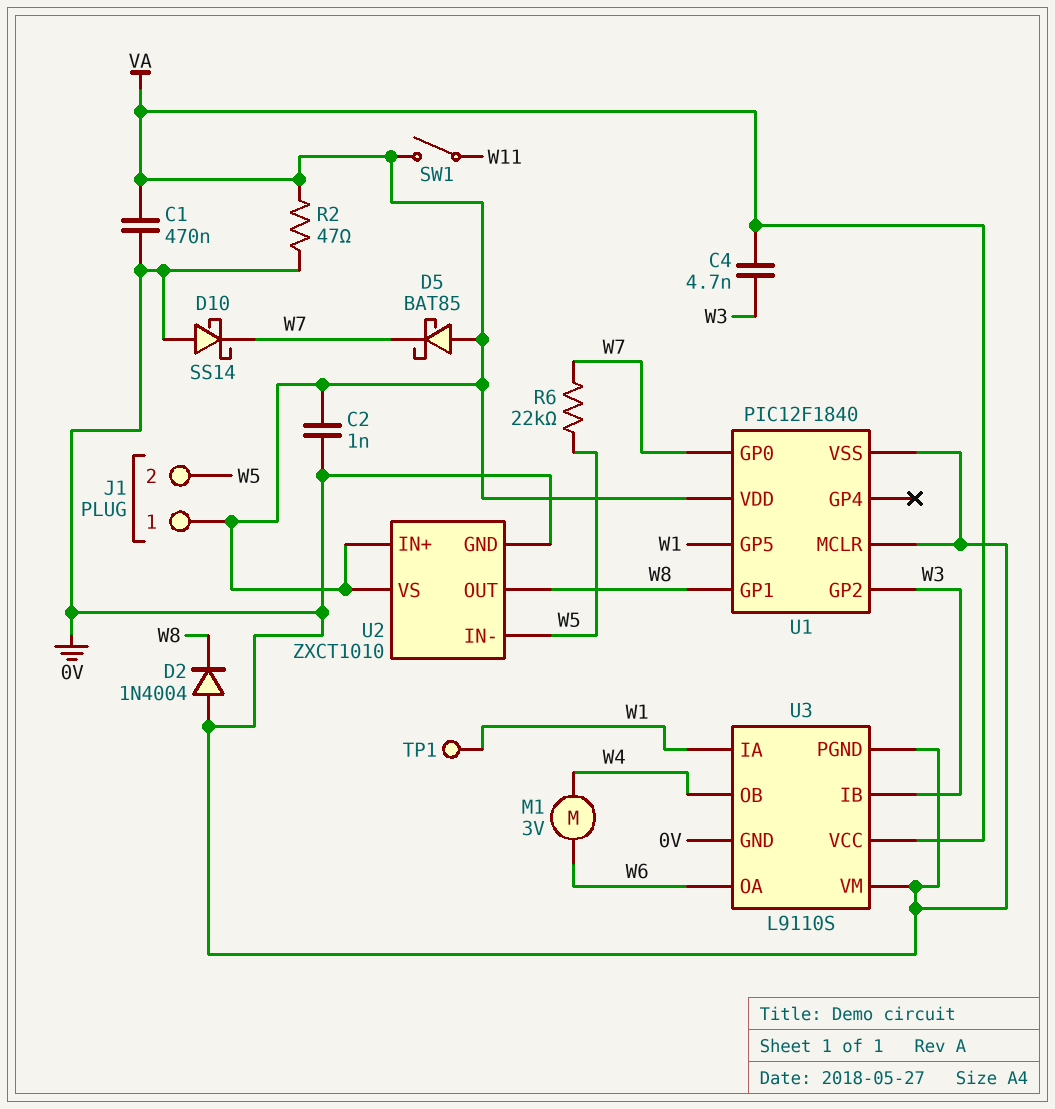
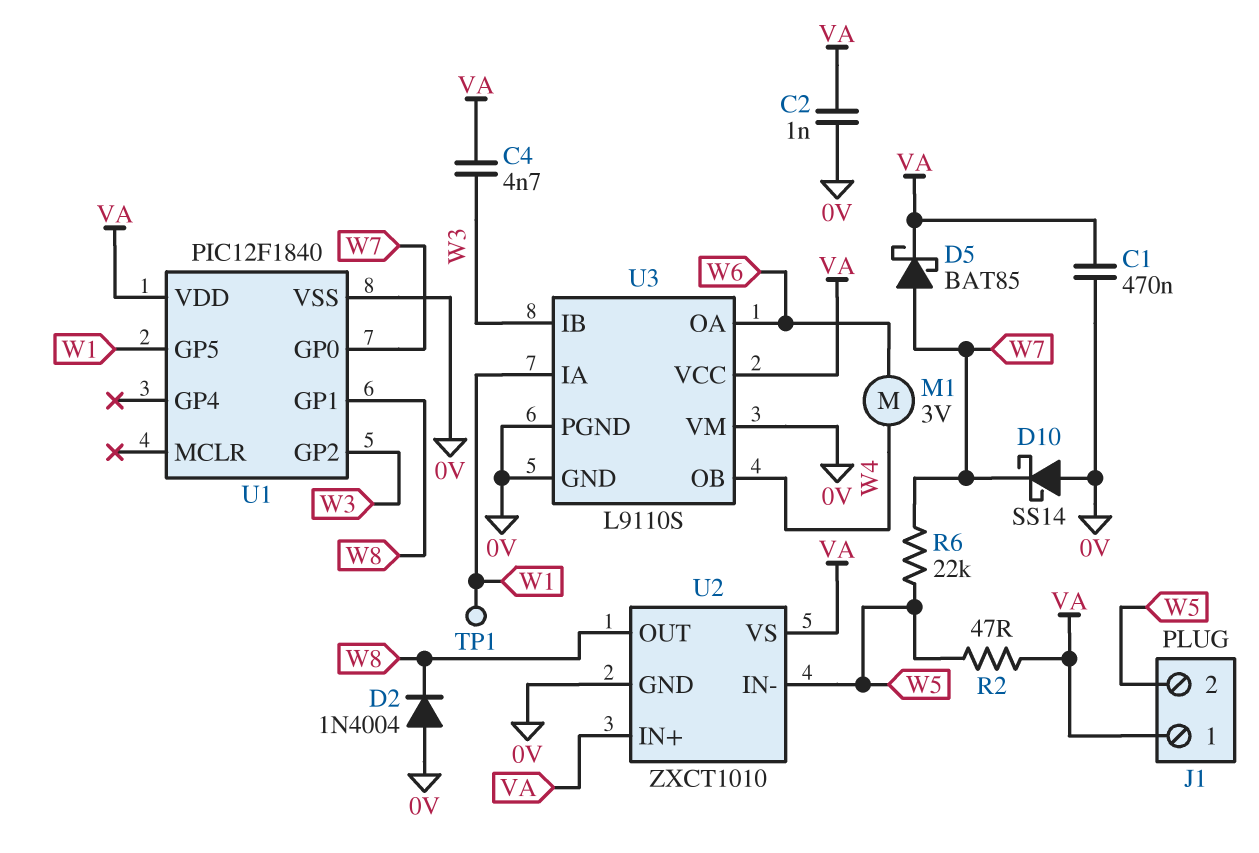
D5: schottky BAT85 (A VA, K W7) -> schottky BAT85 (A W7, K VA)
R2: 47 (0V, VA) -> 47 (VA, W5)
SW1: switch (VA, W11) -> none
U1 pin MCLR: 0V -> none

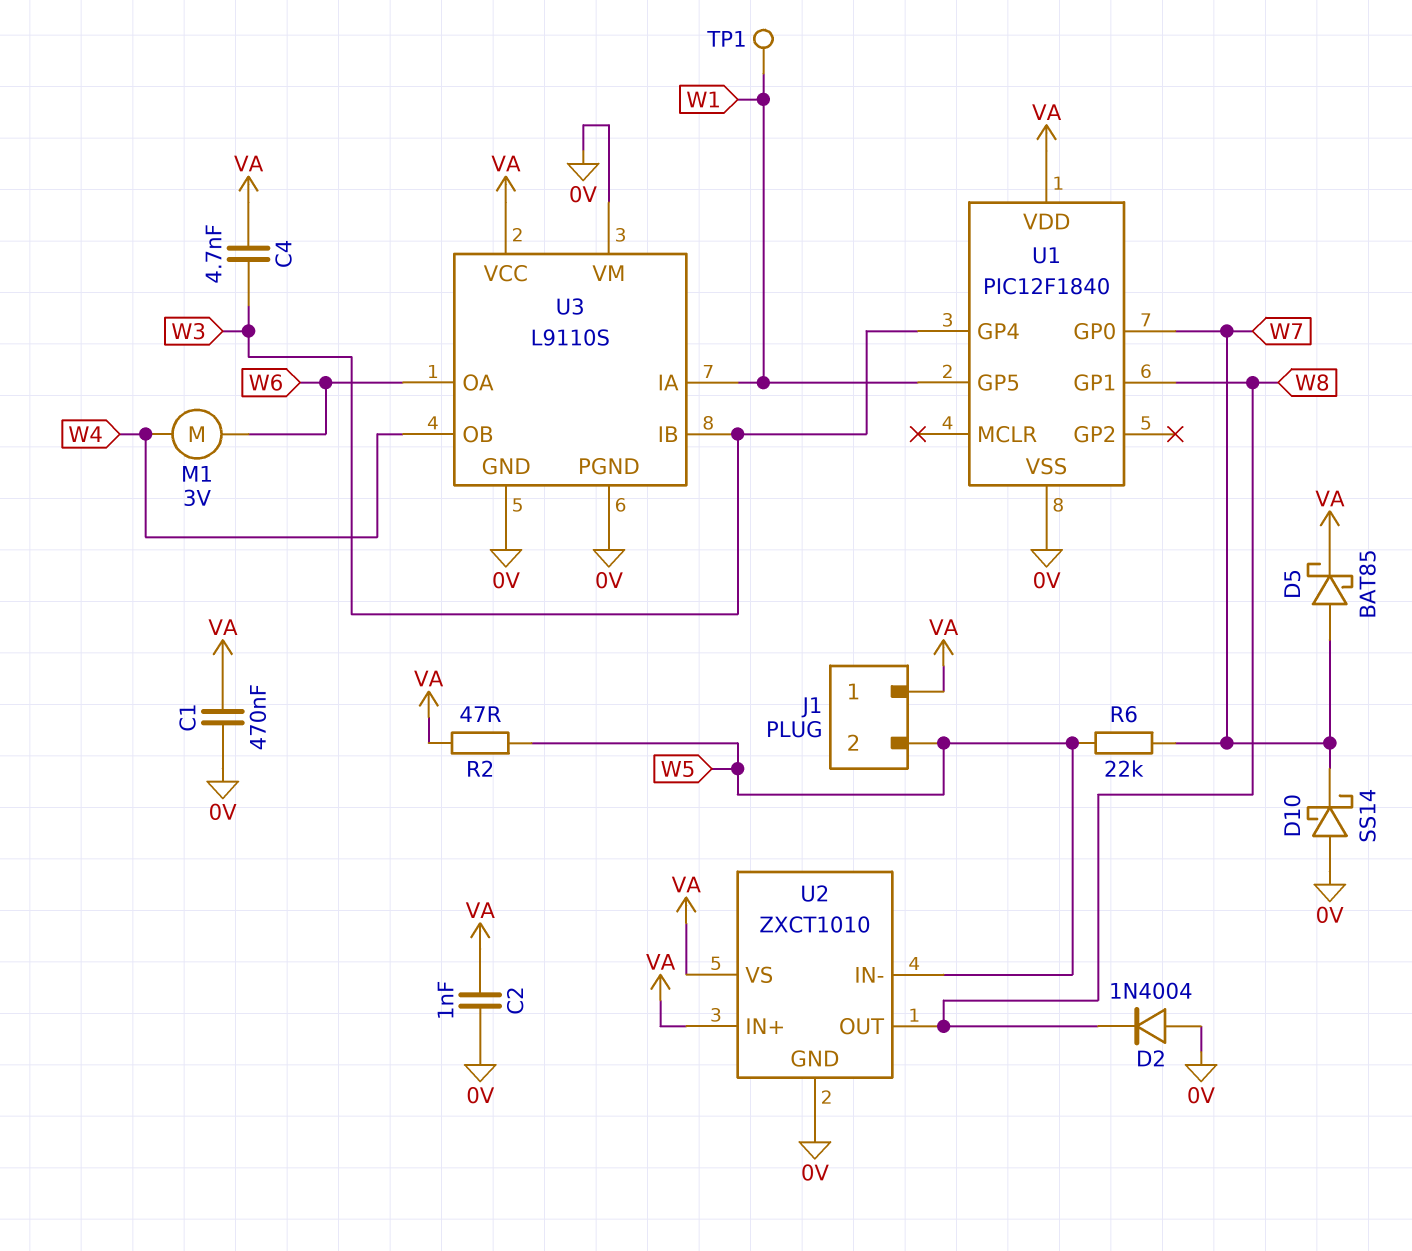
U1 pin GP2: W3 -> none
U1 pin GP4: none -> W3

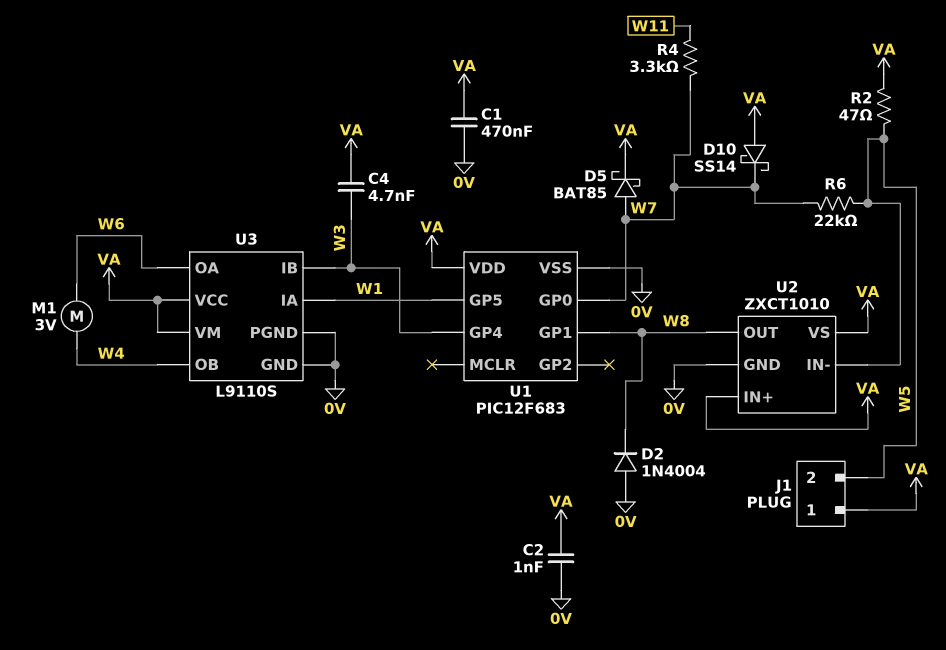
D10: schottky SS14 (A 0V, K W7) -> schottky SS14 (A VA, K W7)
R4: none -> 3.3k (W7, W11)
TP1: test point (W1) -> none
U1: PIC12F1840 -> PIC12F683
U3 pin VM: 0V -> VA

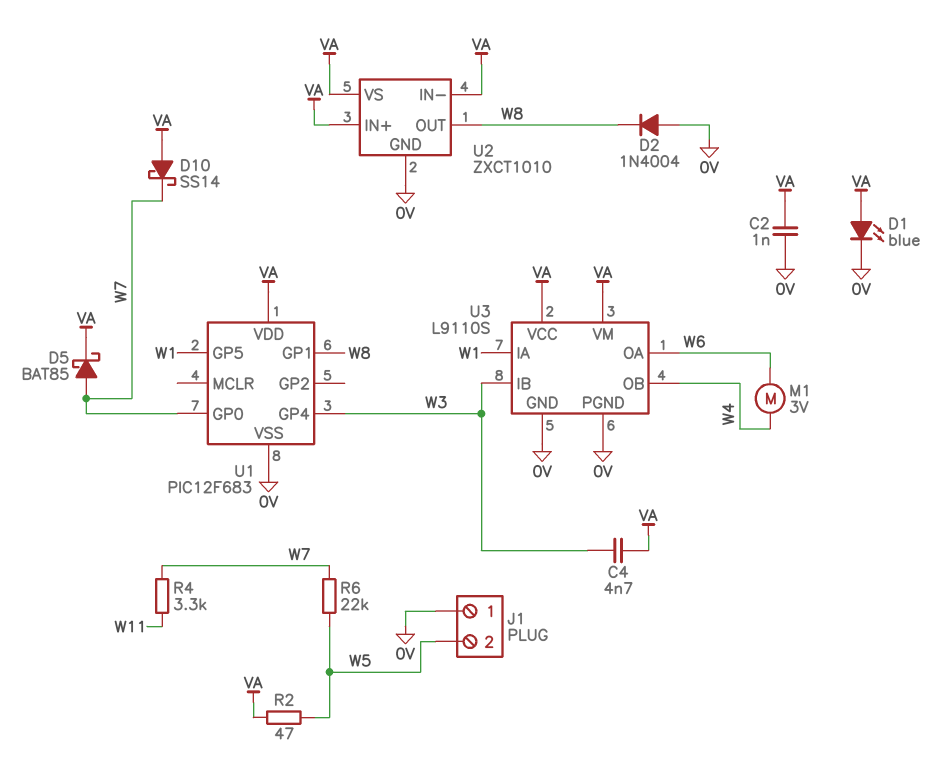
C1: 470nF (0V, VA) -> none
D1: none -> LED blue (A VA, K 0V)
J1 pin 1: VA -> 0V
U2 pin IN-: W5 -> VA

